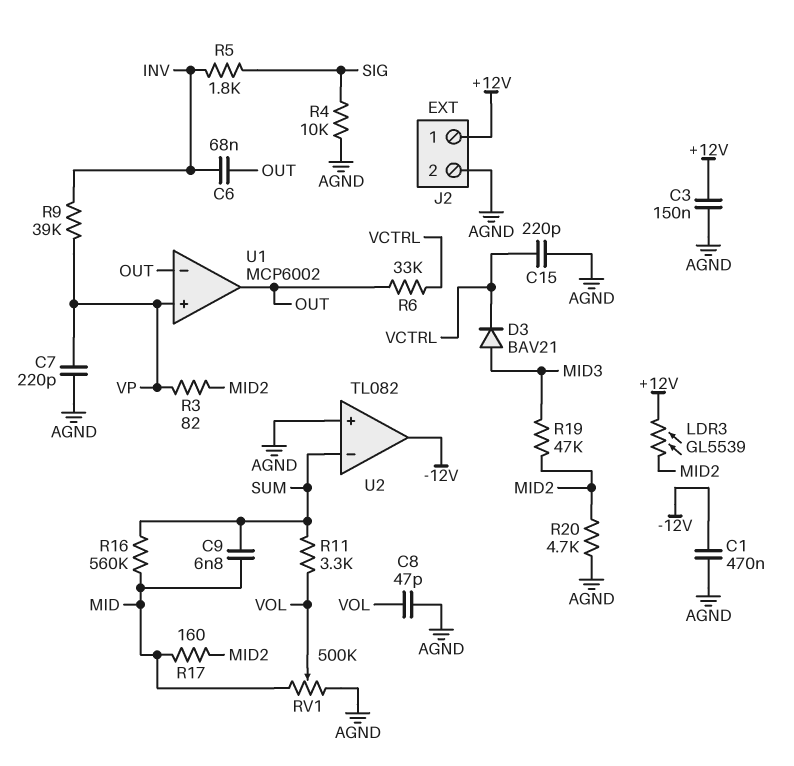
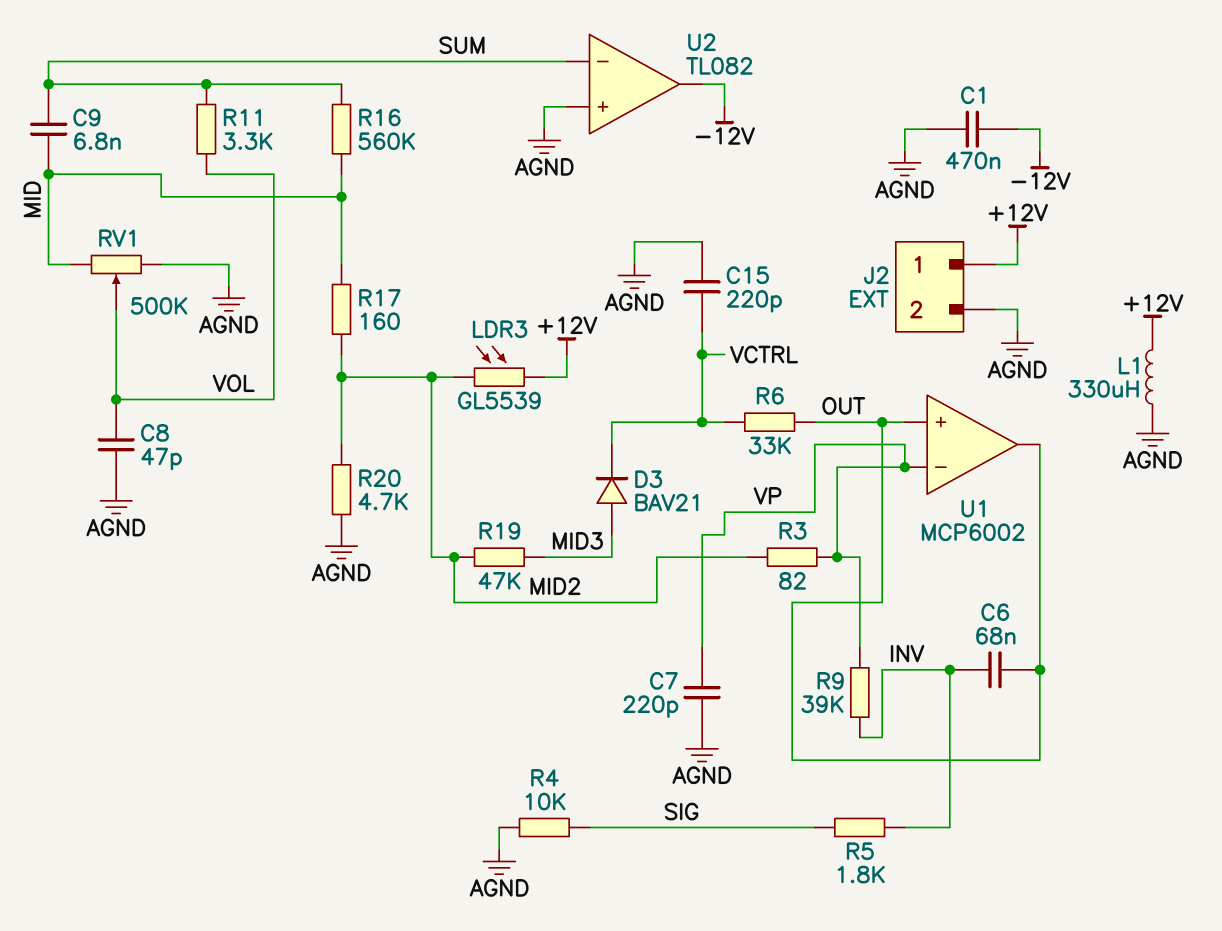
C3: 150nF (+12V, AGND) -> none
L1: none -> 330uH (+12V, AGND)
U1 pin in+: VP -> OUT
U1 pin in-: OUT -> VP

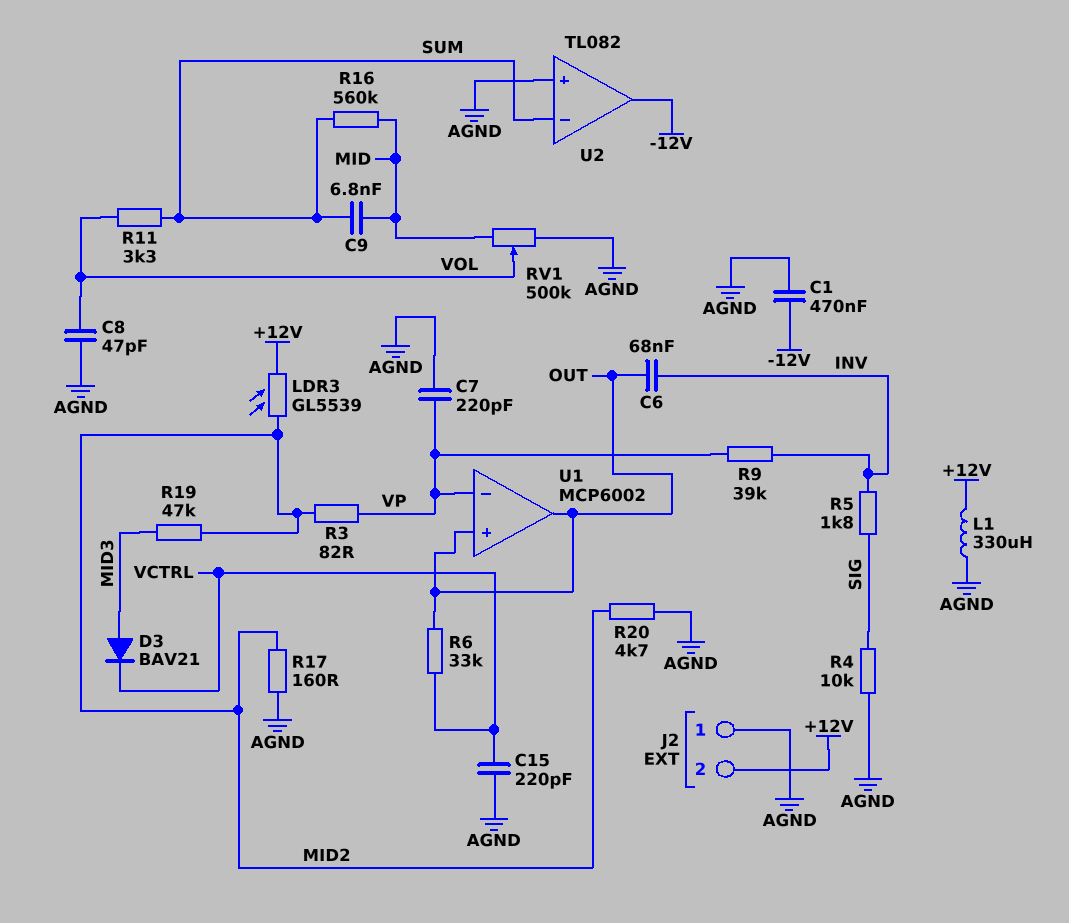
J2 pin 1: +12V -> AGND
J2 pin 2: AGND -> +12V
R17: 160 (MID, MID2) -> 160 (AGND, MID2)

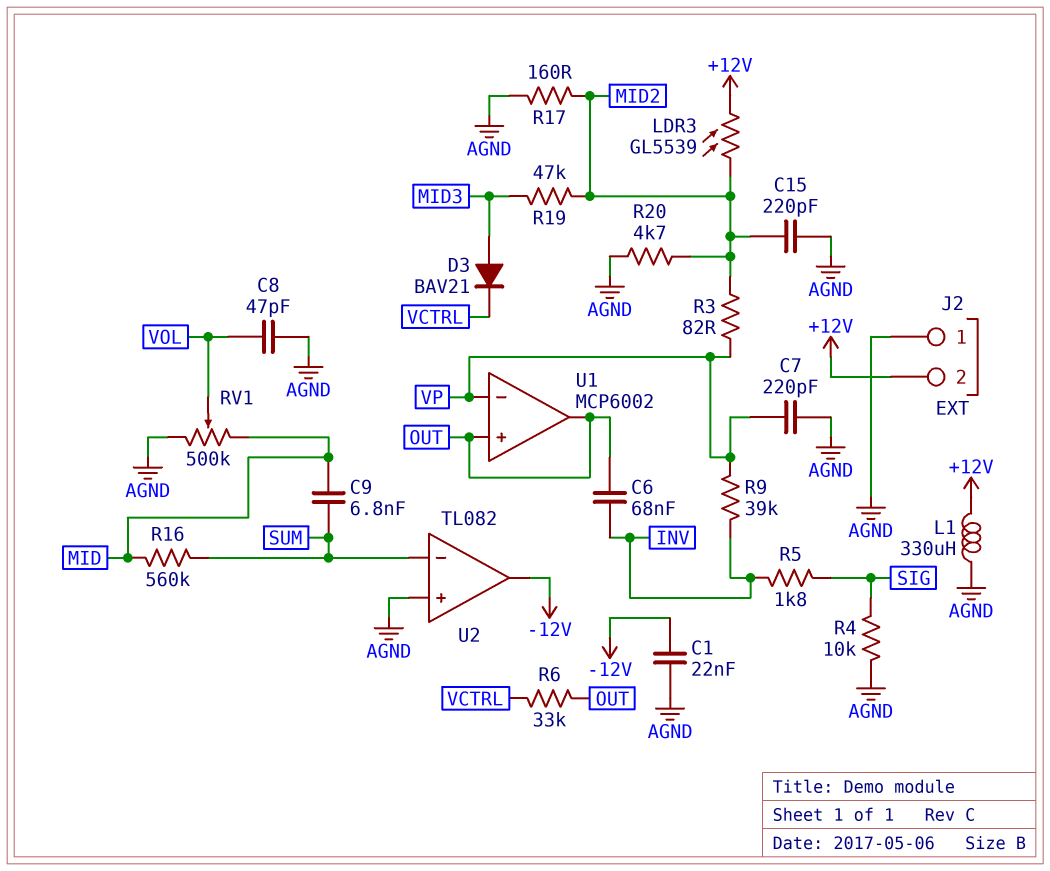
C1: 470nF (-12V, AGND) -> 22nF (-12V, AGND)
C15: 220pF (AGND, VCTRL) -> 220pF (AGND, MID2)
R11: 3.3k (SUM, VOL) -> none

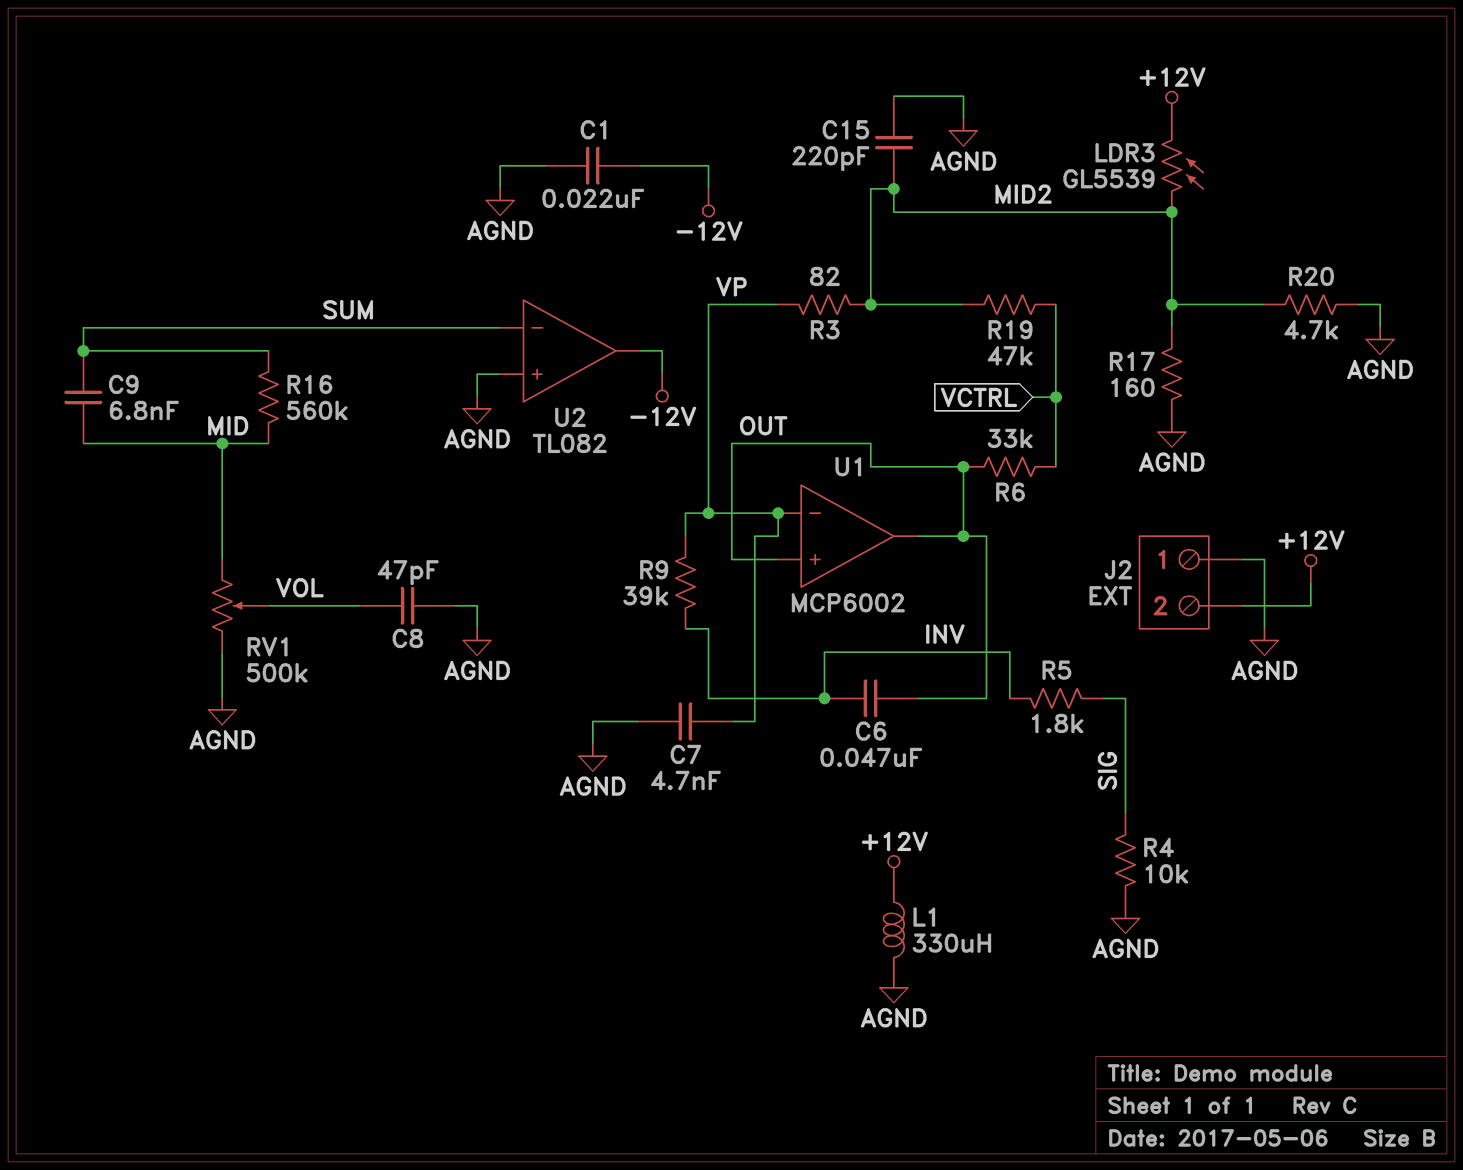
C6: 68nF (INV, OUT) -> 47nF (INV, OUT)
C7: 220pF (AGND, VP) -> 4.7nF (AGND, VP)
D3: diode BAV21 (A MID3, K VCTRL) -> none
R19: 47k (MID2, MID3) -> 47k (MID2, VCTRL)

